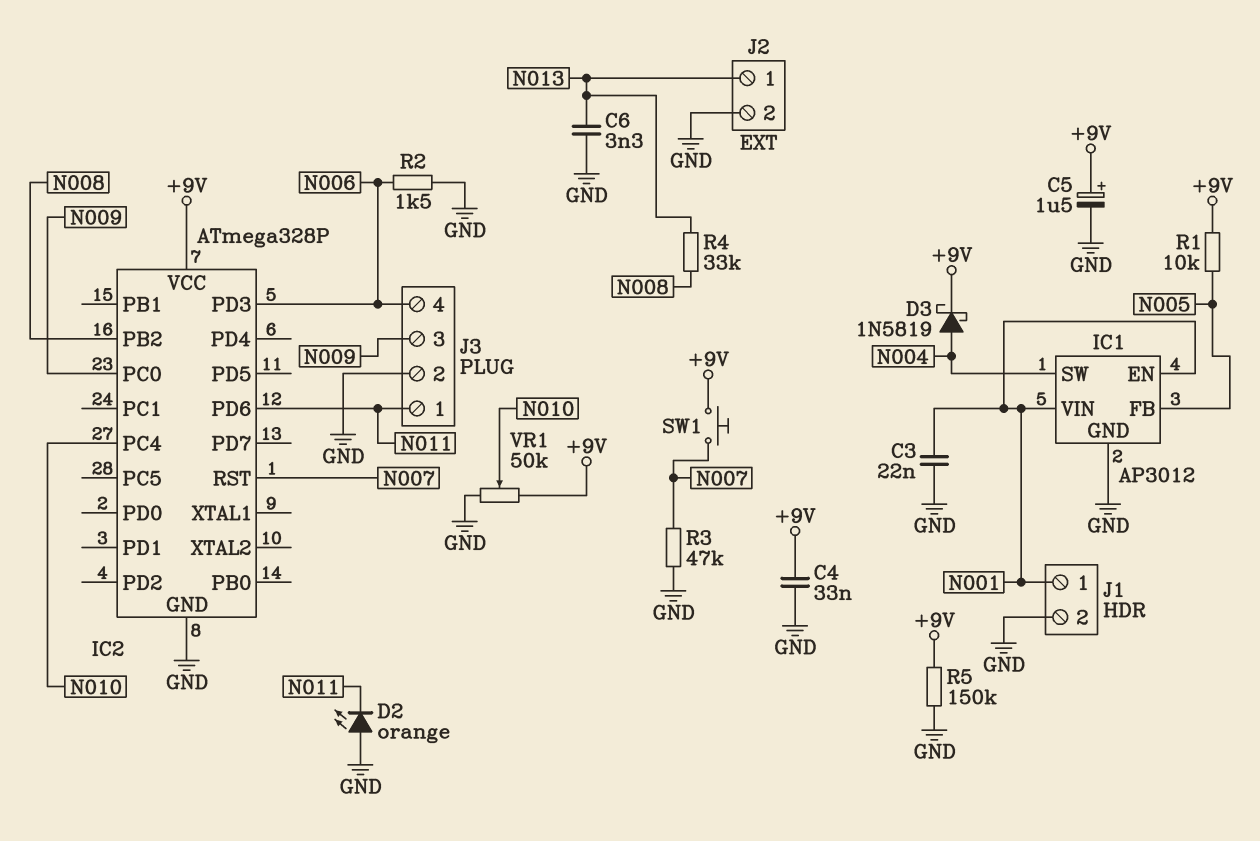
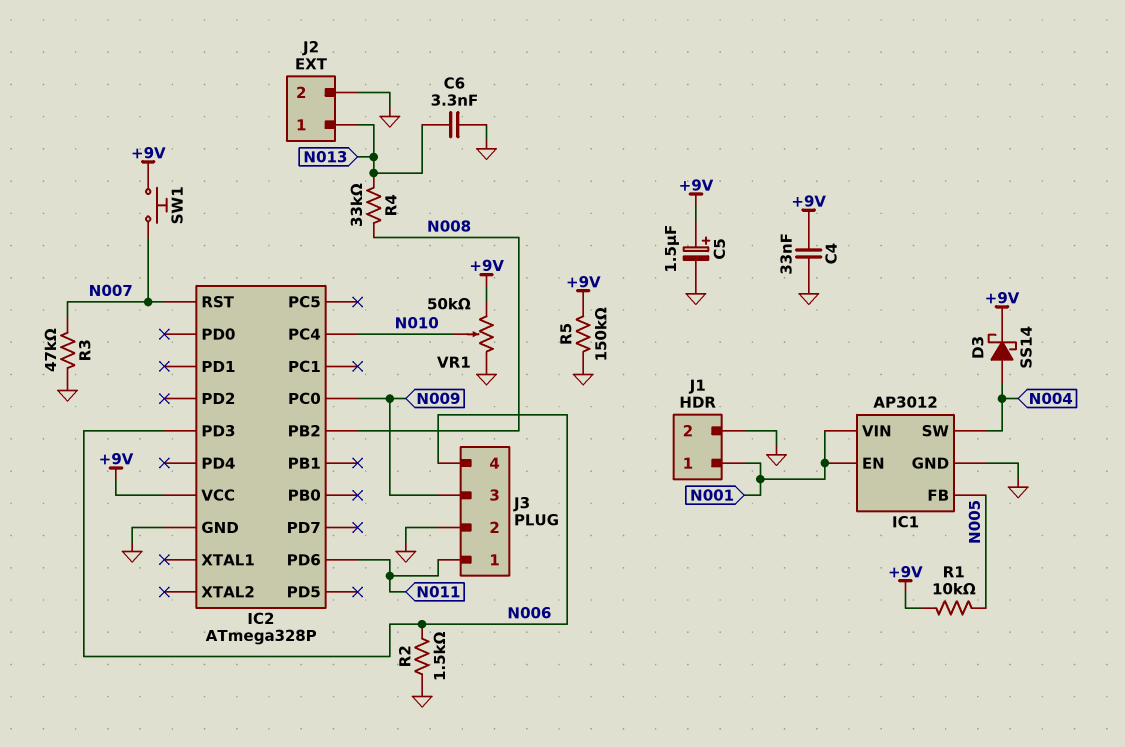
C3: 22nF (GND, N001) -> none
D2: LED orange (A GND, K N011) -> none
D3: schottky 1N5819 (A N004, K +9V) -> schottky SS14 (A N004, K +9V)

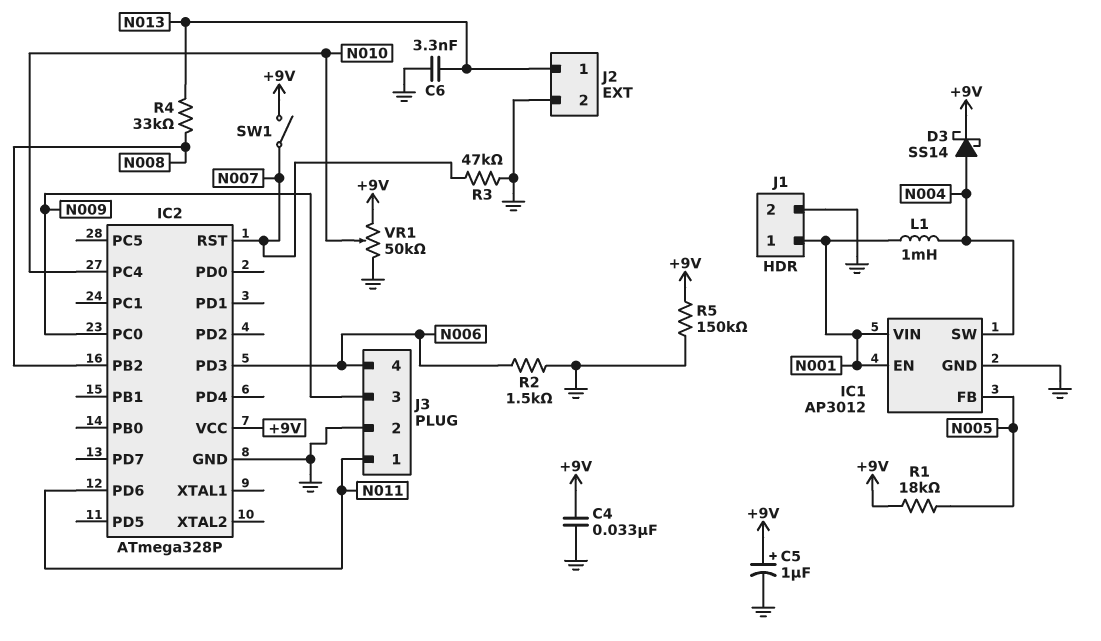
C5: 1.5uF (plus +9V, minus GND) -> 1uF (plus +9V, minus GND)
L1: none -> 1mH (N001, N004)
R1: 10k (+9V, N005) -> 18k (+9V, N005)
SW1: button (+9V, N007) -> switch (+9V, N007)

